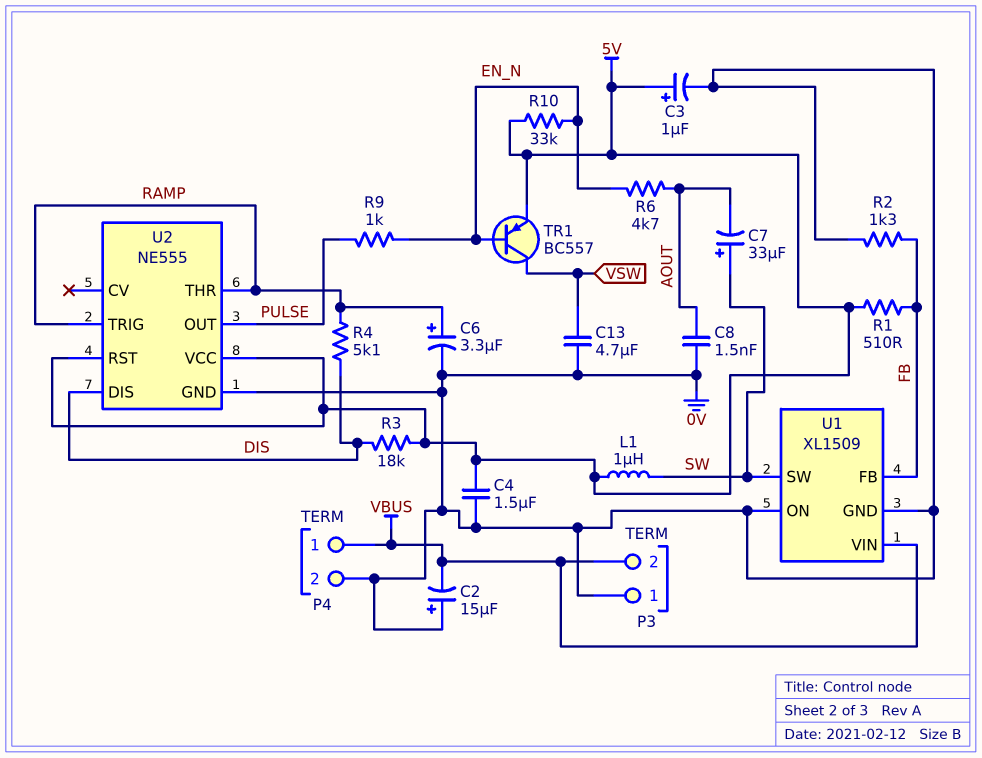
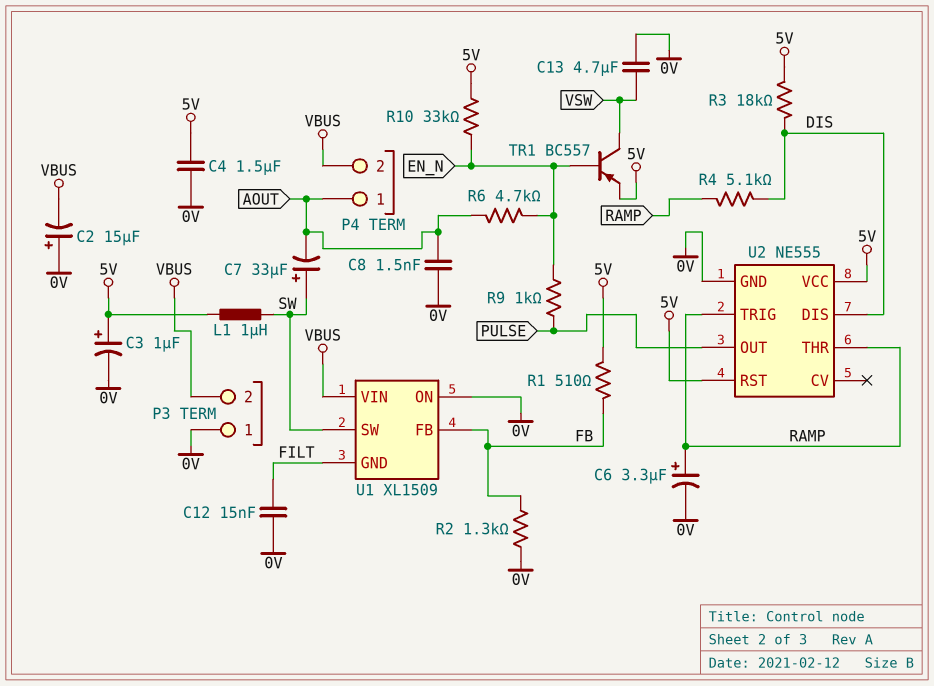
C12: none -> 15nF (0V, FILT)
P4 pin 1: VBUS -> AOUT
P4 pin 2: 0V -> VBUS
U1 pin GND: 0V -> FILT

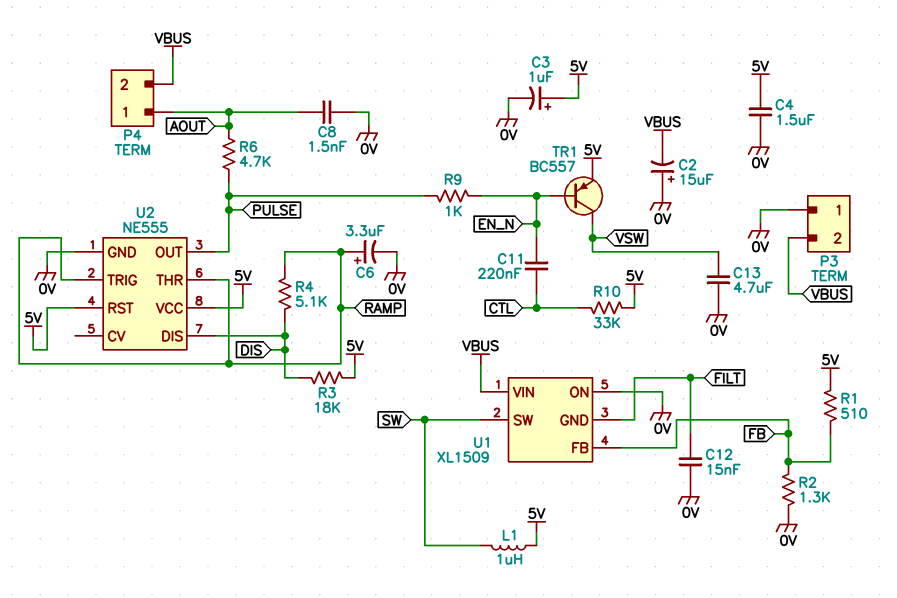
C7: 33uF (plus SW, minus AOUT) -> none
C11: none -> 220nF (CTL, EN_N)
R6: 4.7k (AOUT, EN_N) -> 4.7k (AOUT, PULSE)
R10: 33k (5V, EN_N) -> 33k (5V, CTL)

